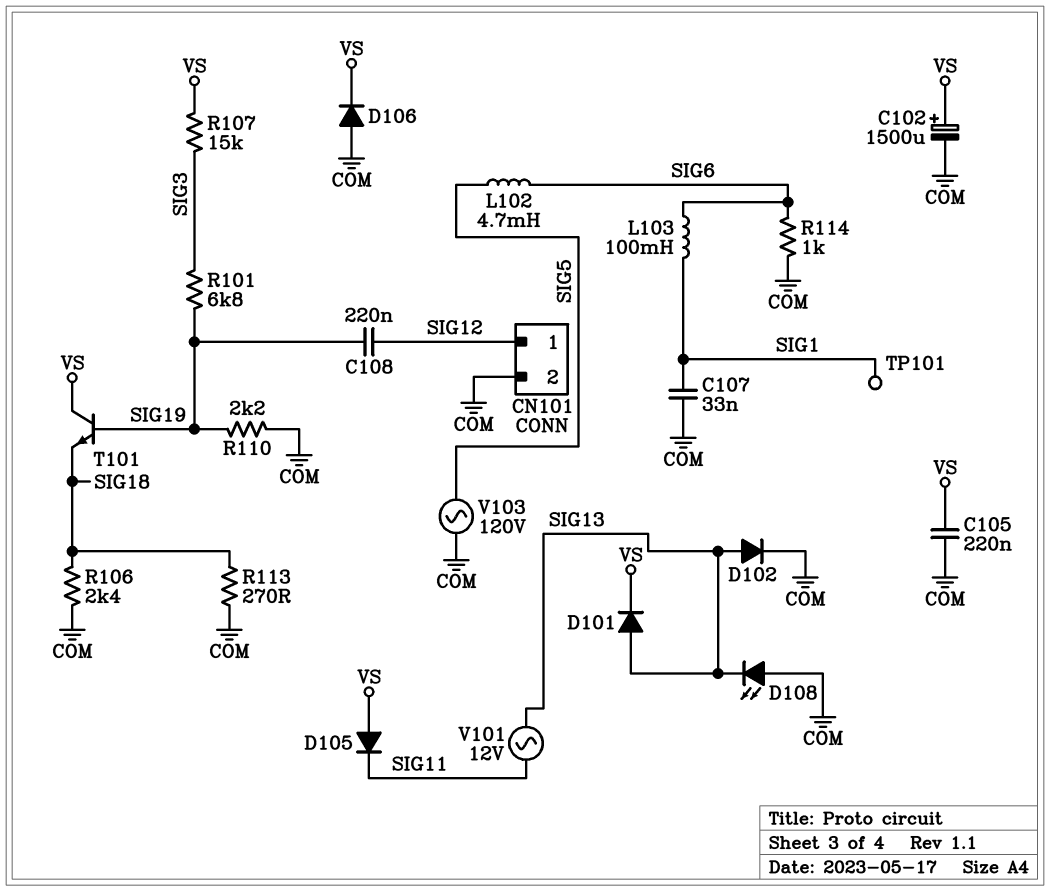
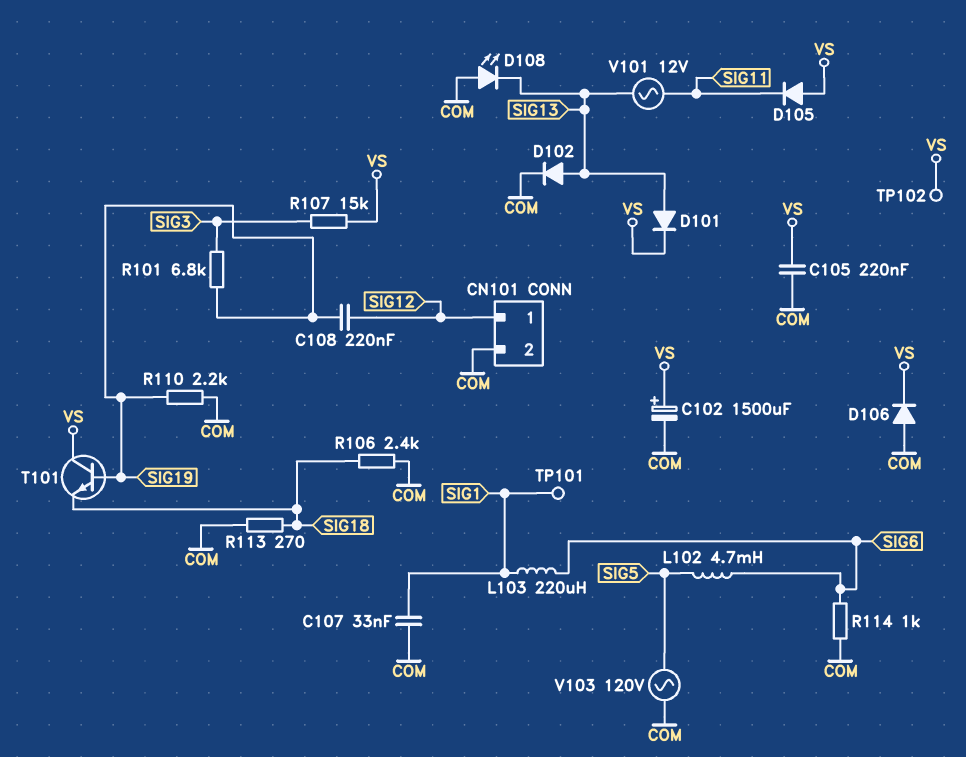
L103: 100mH (SIG1, SIG6) -> 220uH (SIG1, SIG6)
TP102: none -> test point (VS)

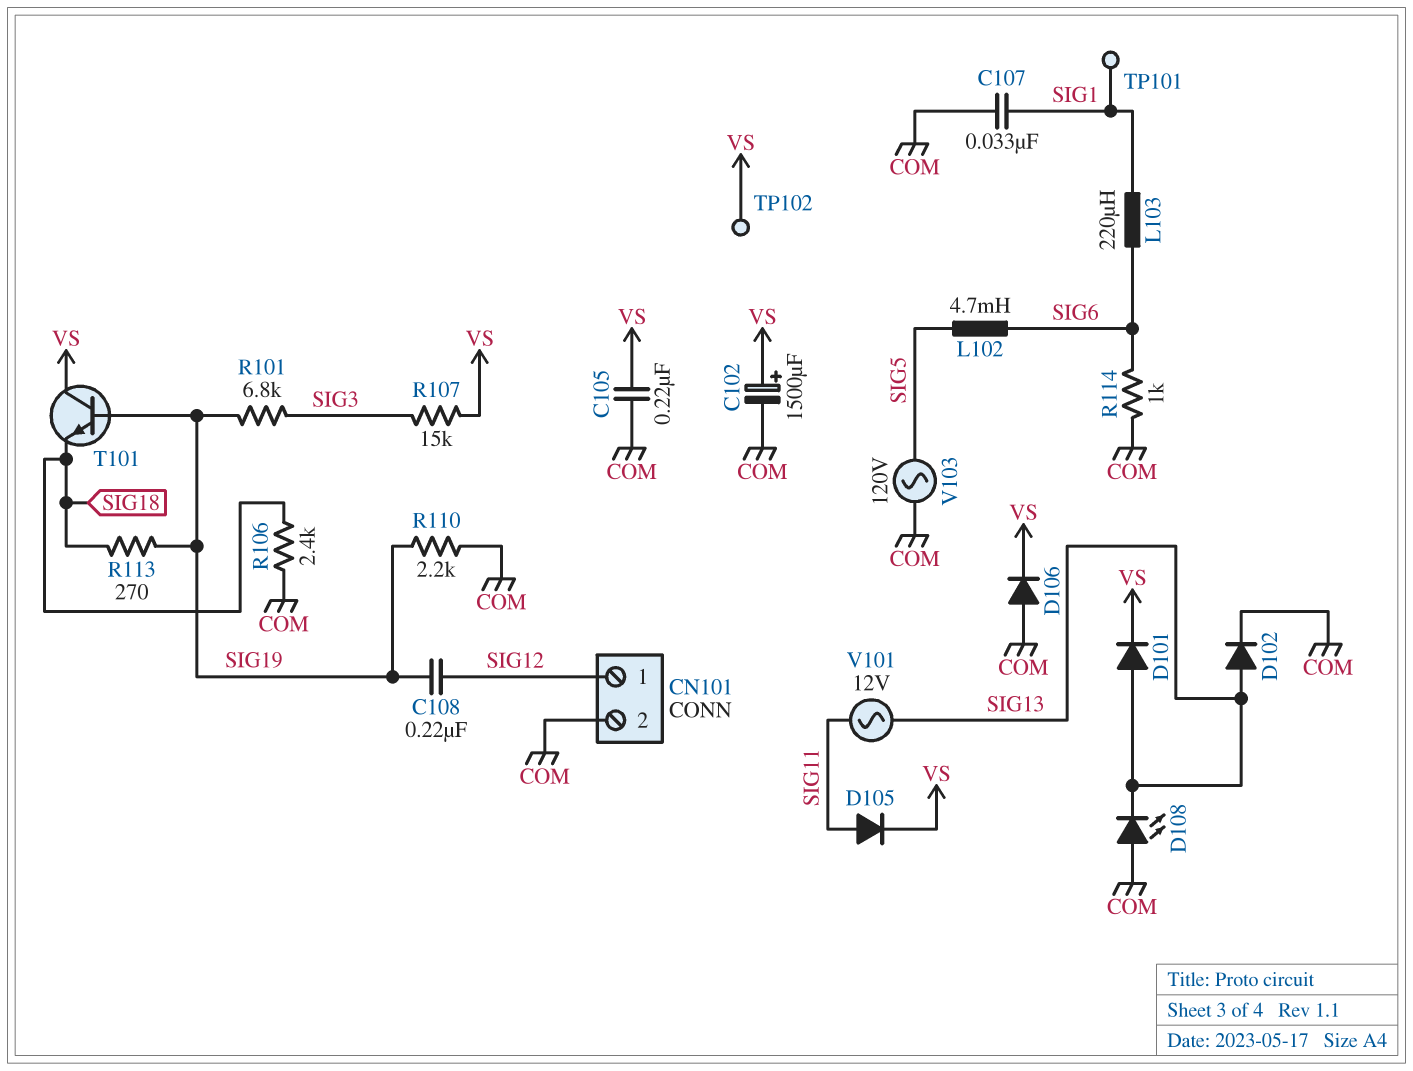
D105: diode (A VS, K SIG11) -> diode (A SIG11, K VS)
R113: 270 (COM, SIG18) -> 270 (SIG18, SIG19)

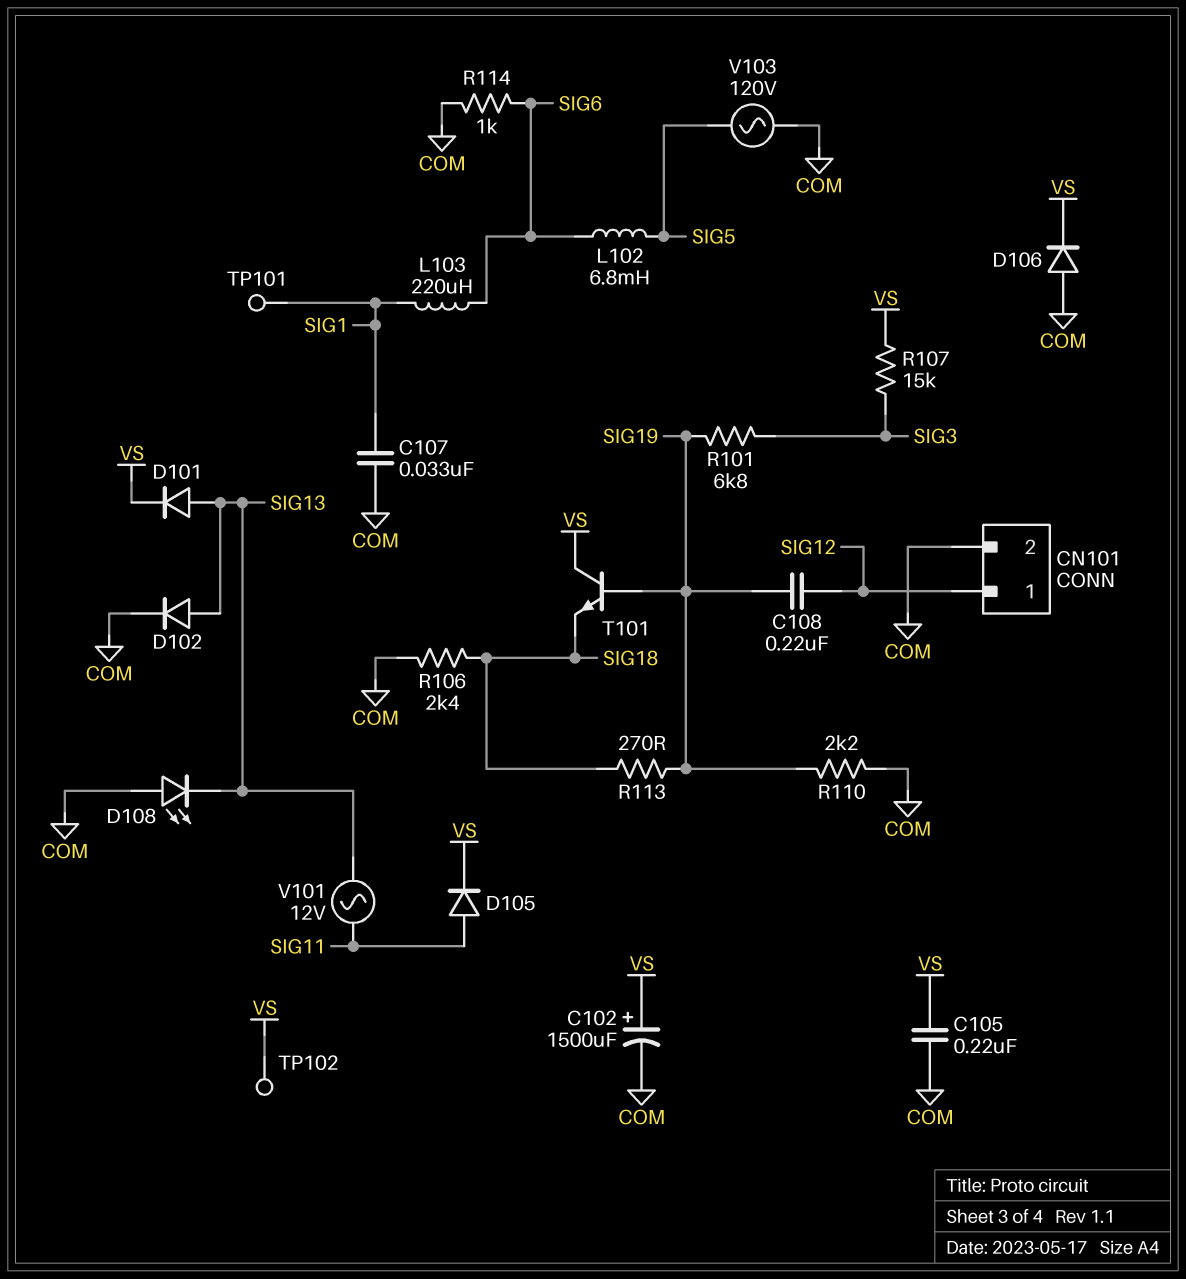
L102: 4.7mH (SIG5, SIG6) -> 6.8mH (SIG5, SIG6)

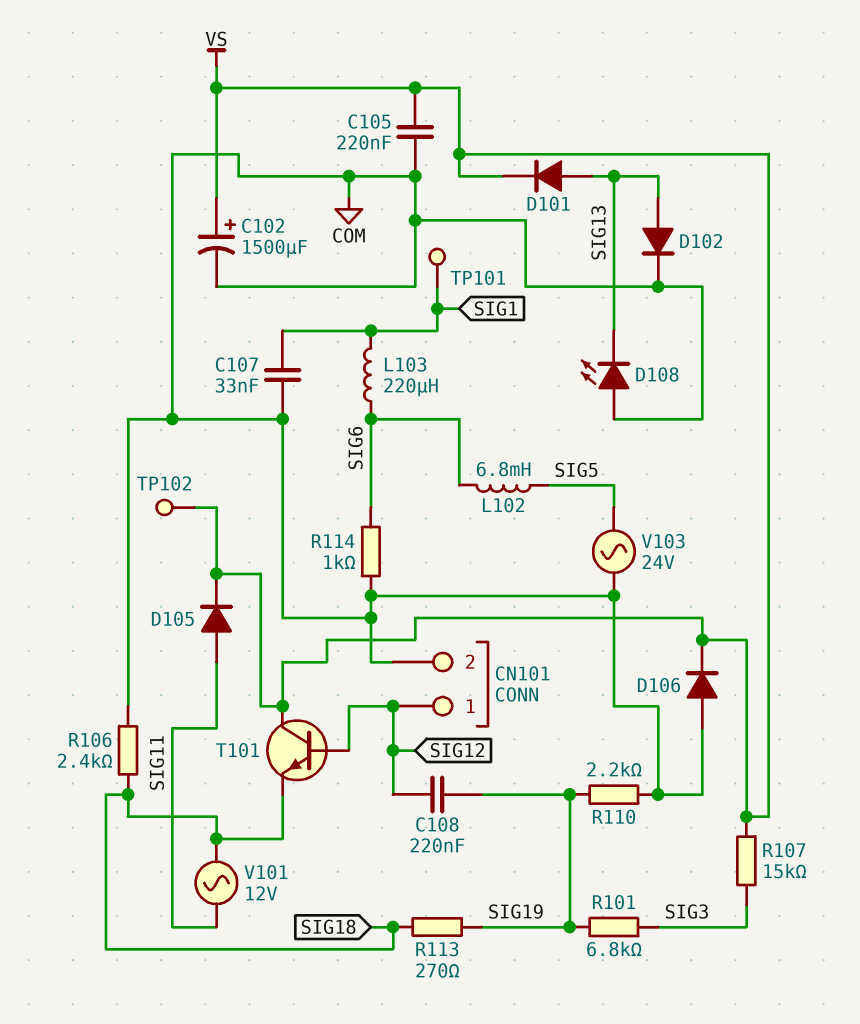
T101: NPN (B SIG19, C VS, E SIG18) -> NPN (B SIG12, C VS, E SIG18)
V101: AC 12V (SIG11, SIG13) -> AC 12V (SIG11, SIG18)
V103: AC 120V (COM, SIG5) -> AC 24V (COM, SIG5)

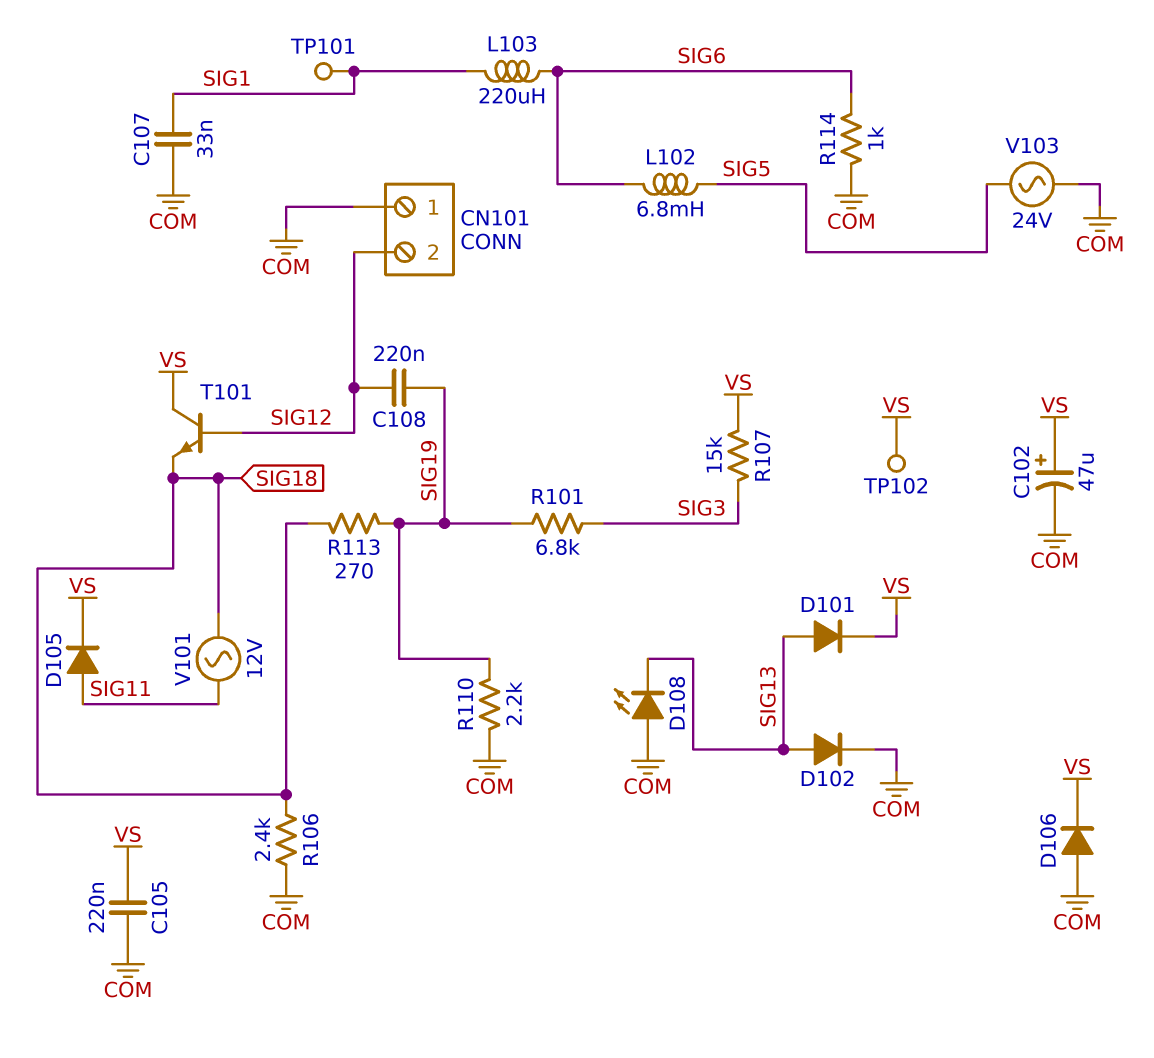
C102: 1500uF (plus VS, minus COM) -> 47uF (plus VS, minus COM)
CN101 pin 1: SIG12 -> COM
CN101 pin 2: COM -> SIG12

